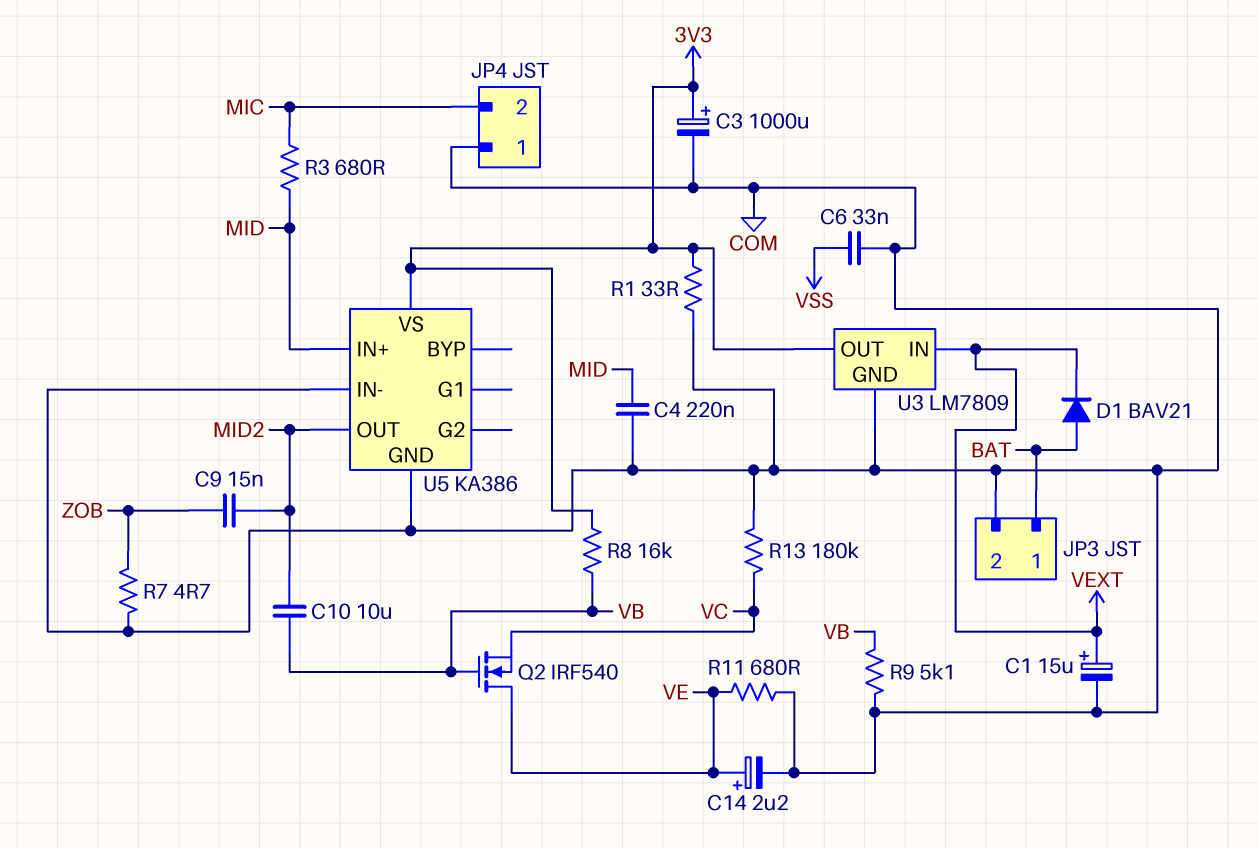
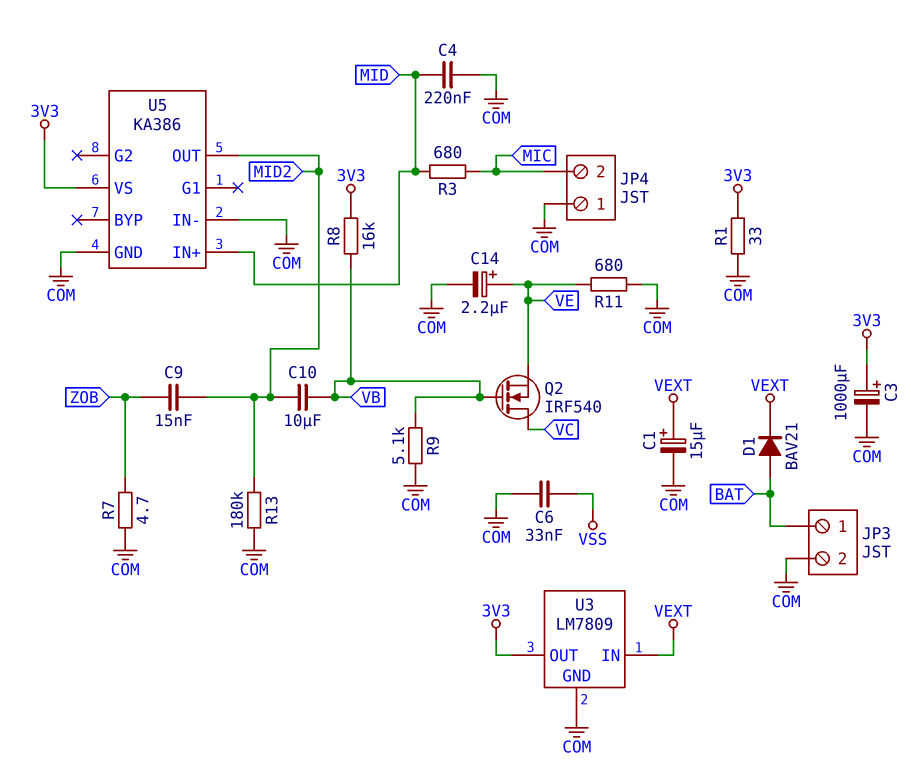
Q2: NMOS IRF540 (G VB, D VE, S VC) -> NMOS IRF540 (G VB, D VC, S VE)
R13: 180k (COM, VC) -> 180k (COM, MID2)

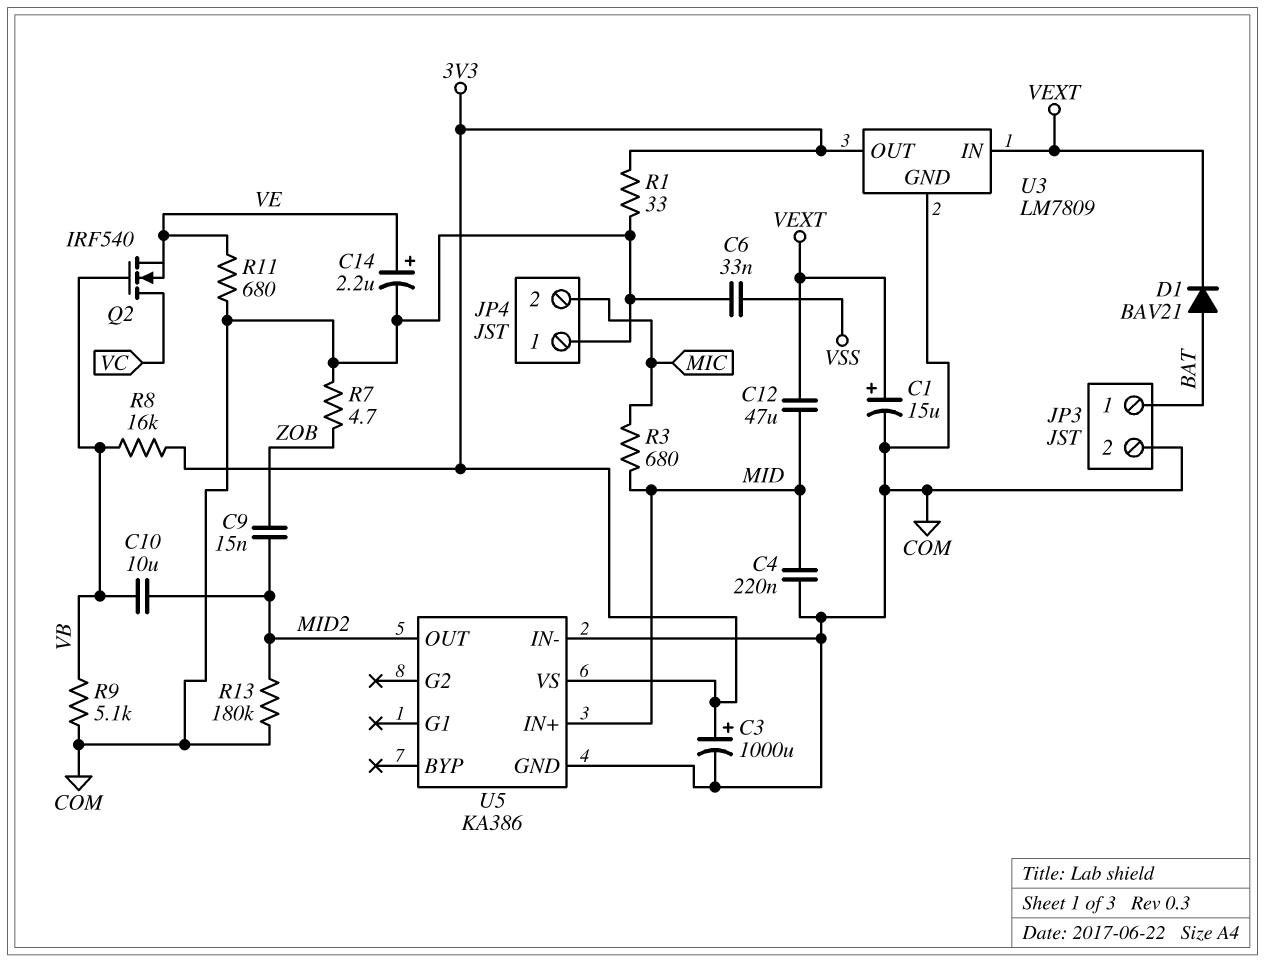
C12: none -> 47uF (MID, VEXT)

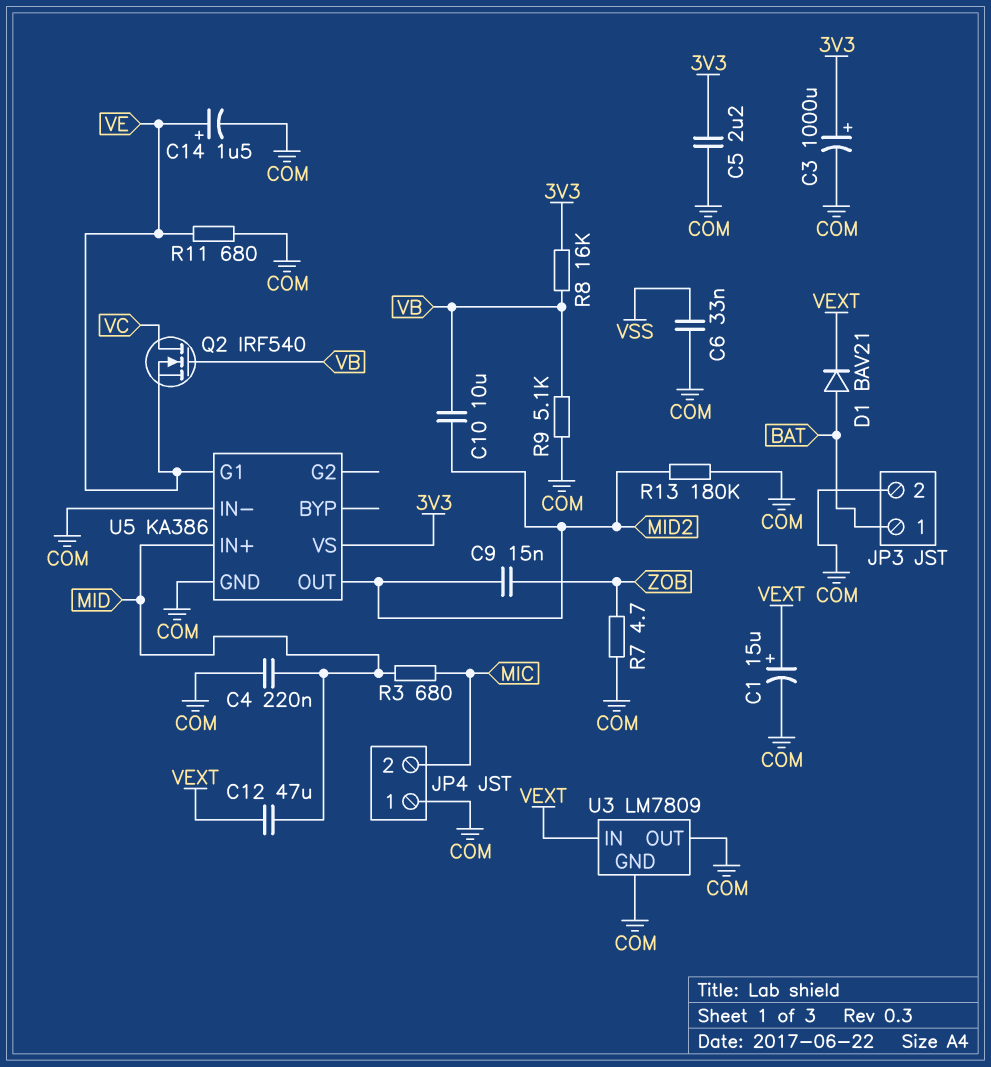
C5: none -> 2.2uF (3V3, COM)
C14: 2.2uF (plus VE, minus COM) -> 1.5uF (plus VE, minus COM)
R1: 33 (3V3, COM) -> none
U3 pin OUT: 3V3 -> COM
U5 pin G1: none -> VE

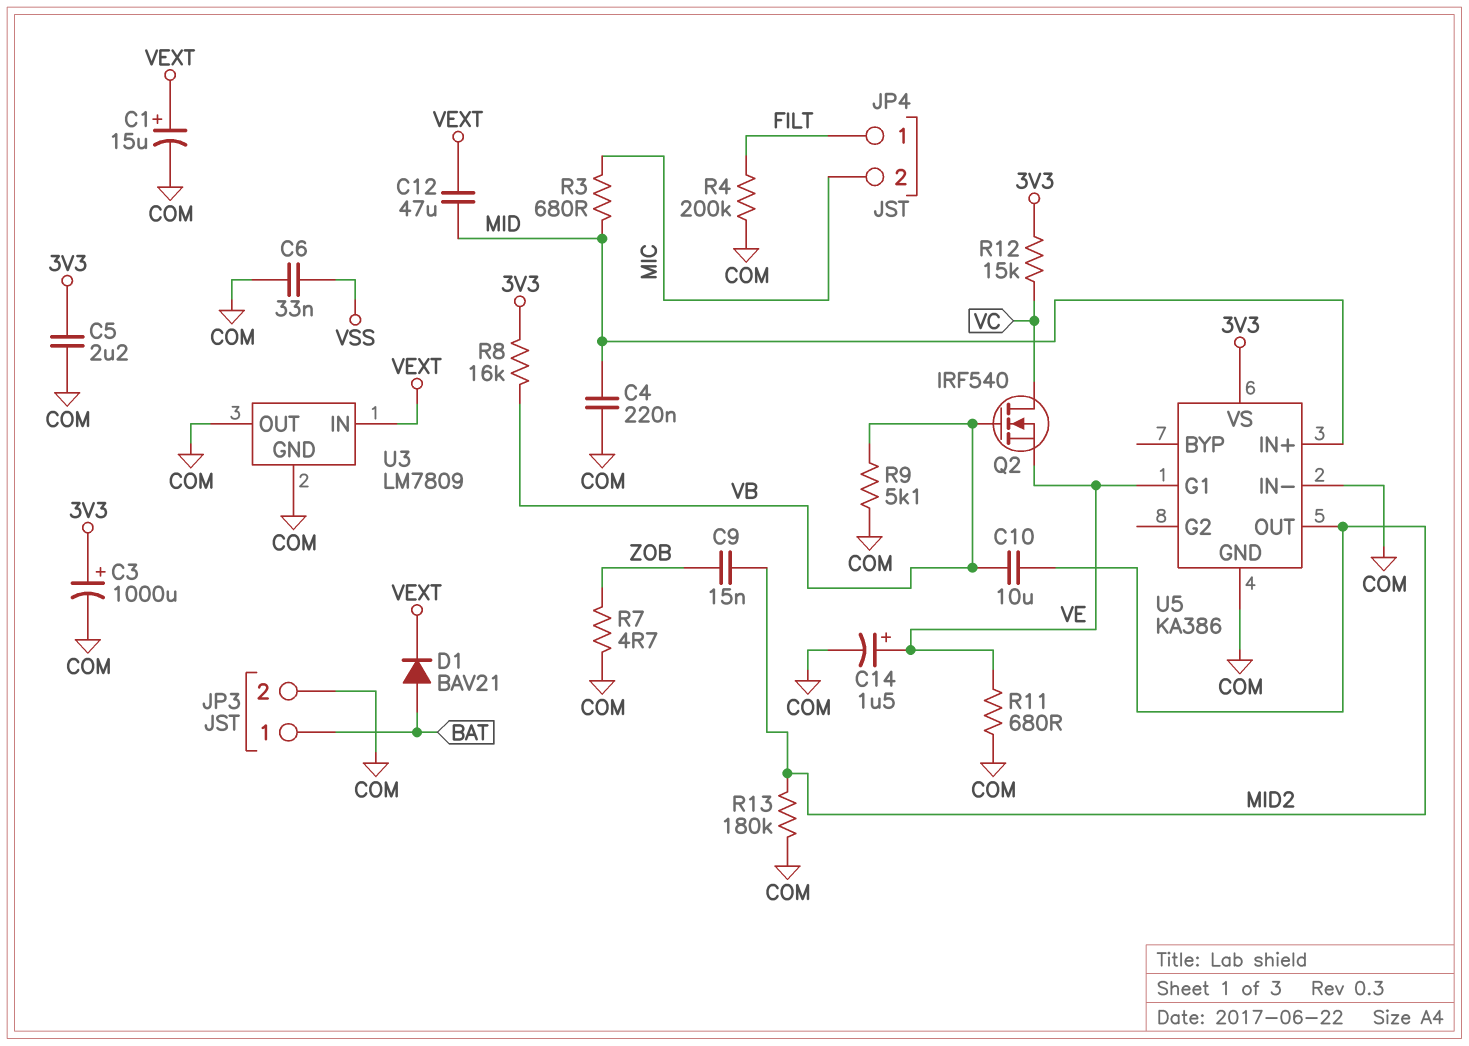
JP4 pin 1: COM -> FILT
R4: none -> 200k (COM, FILT)
R12: none -> 15k (3V3, VC)

